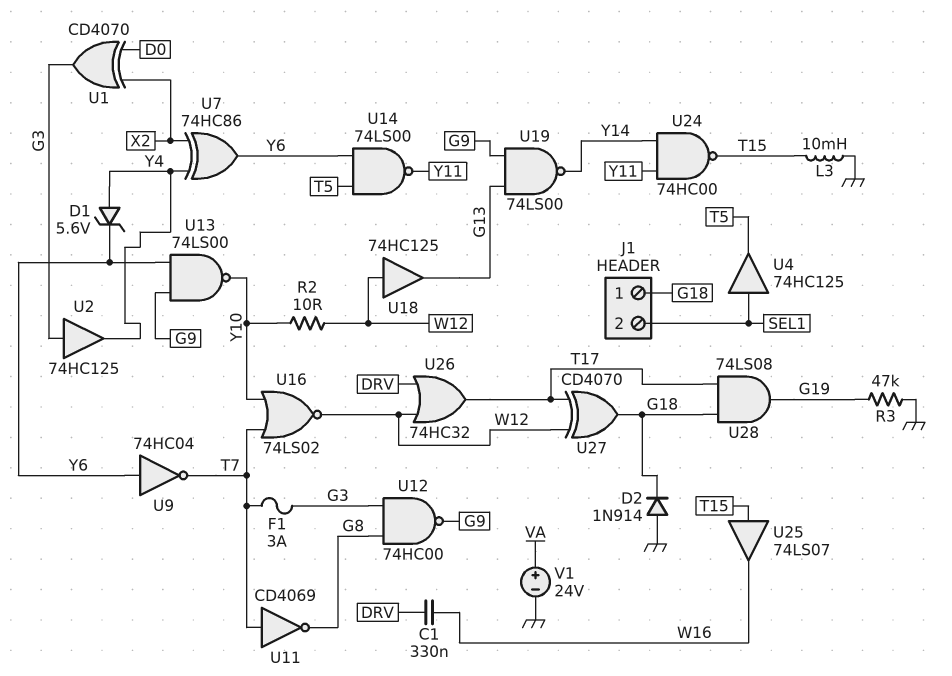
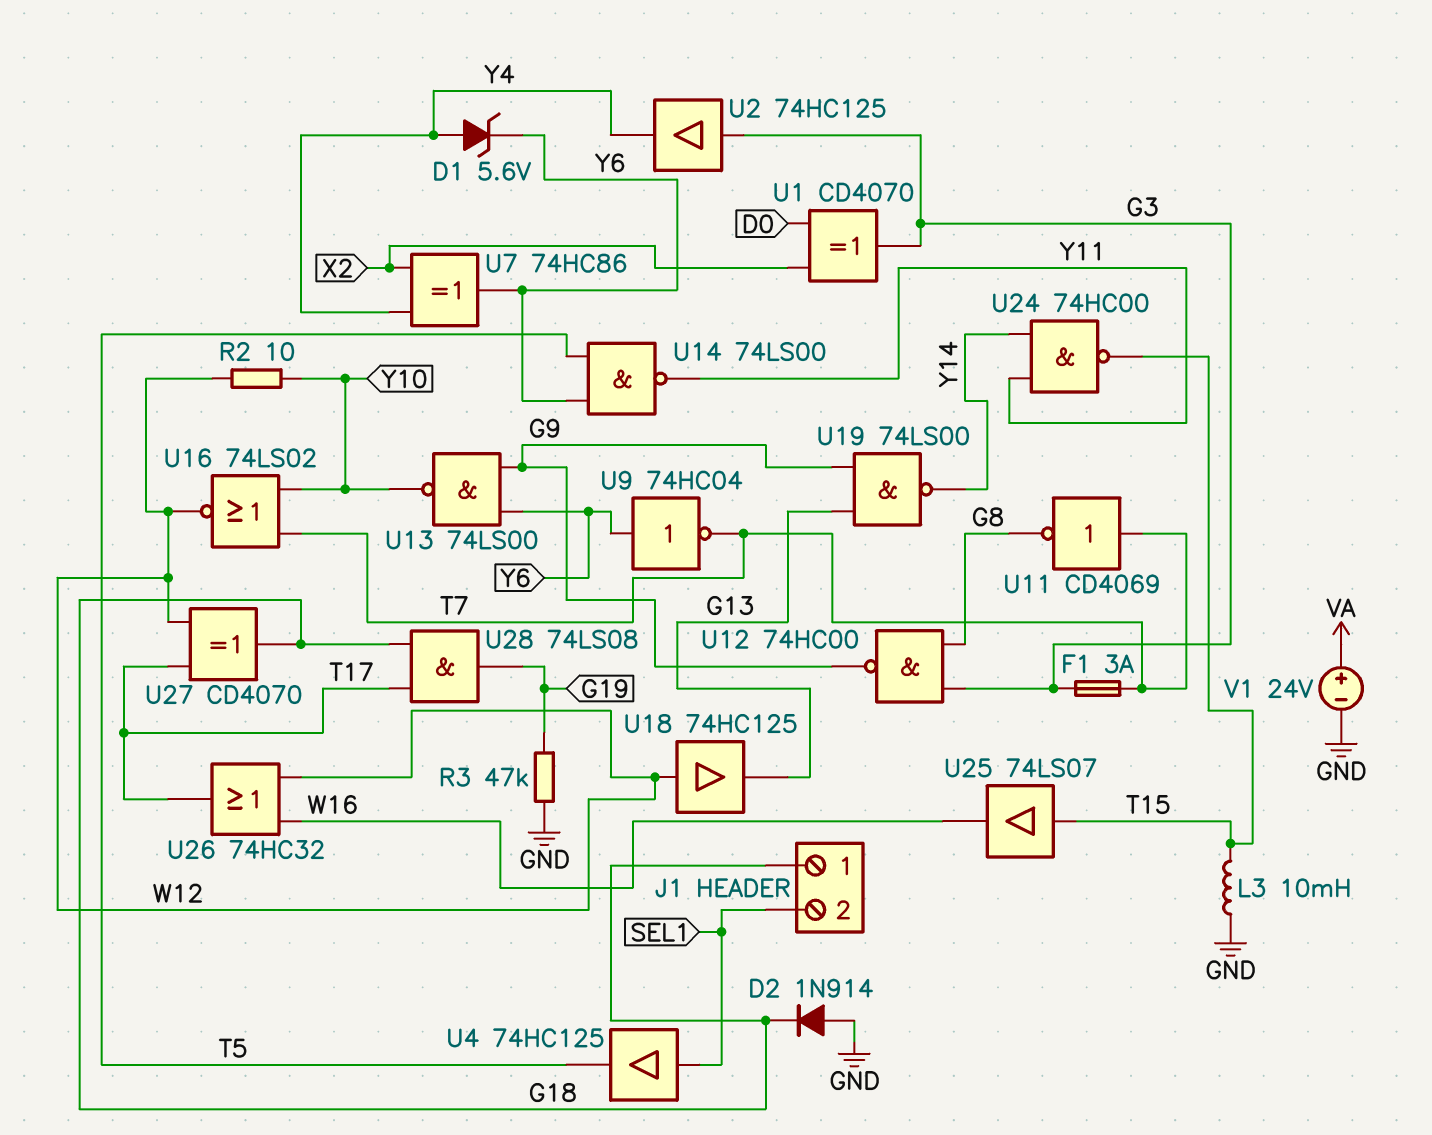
C1: 330nF (DRV, W16) -> none
U26: OR 74HC32 (in DRV, in W12, out T17) -> OR 74HC32 (in W12, in W16, out T17)

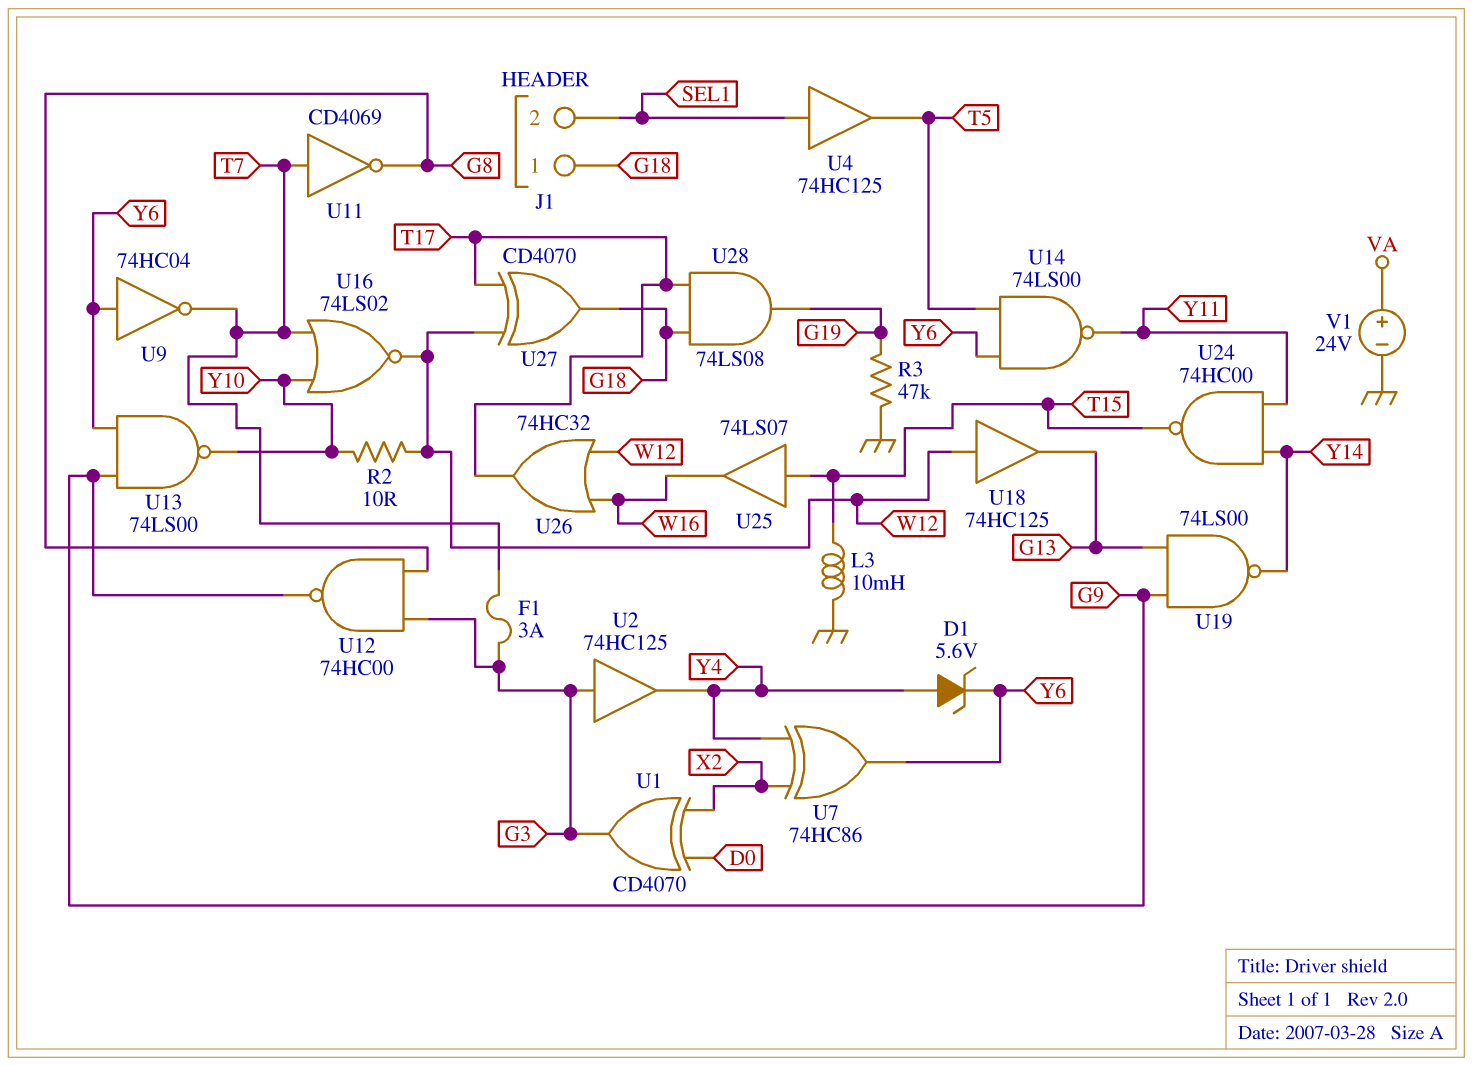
D2: diode 1N914 (A GND, K G18) -> none

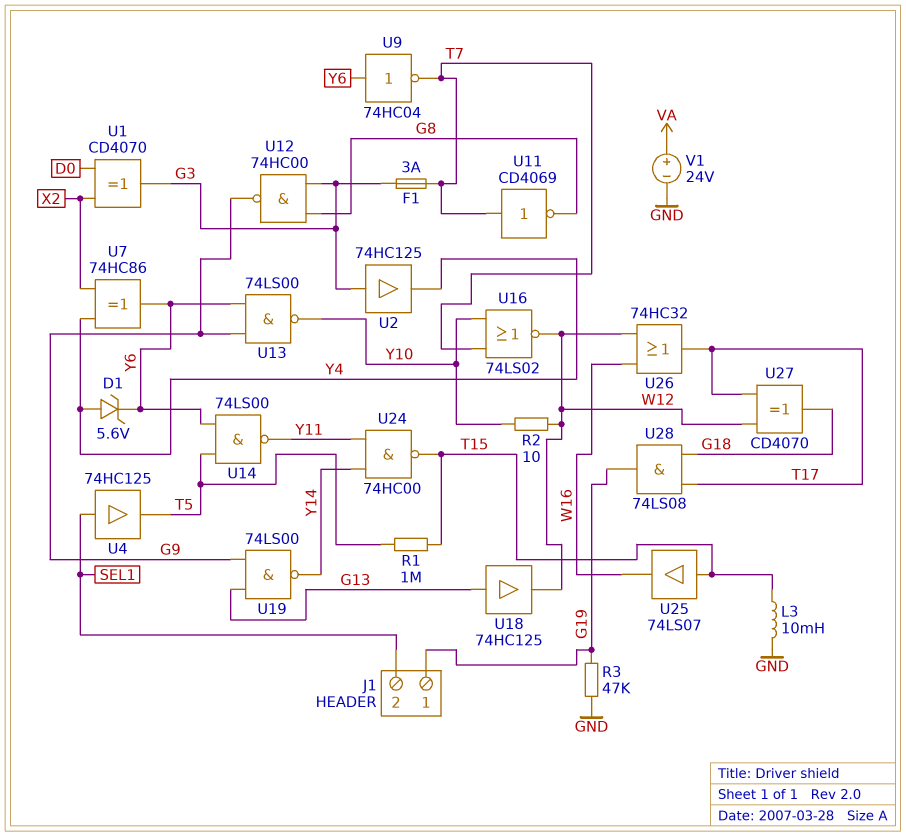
J1 pin 1: G18 -> G19
R1: none -> 1M (T5, T15)
U18: buffer 74HC125 (in W12, out G13) -> buffer 74HC125 (in G13, out W12)

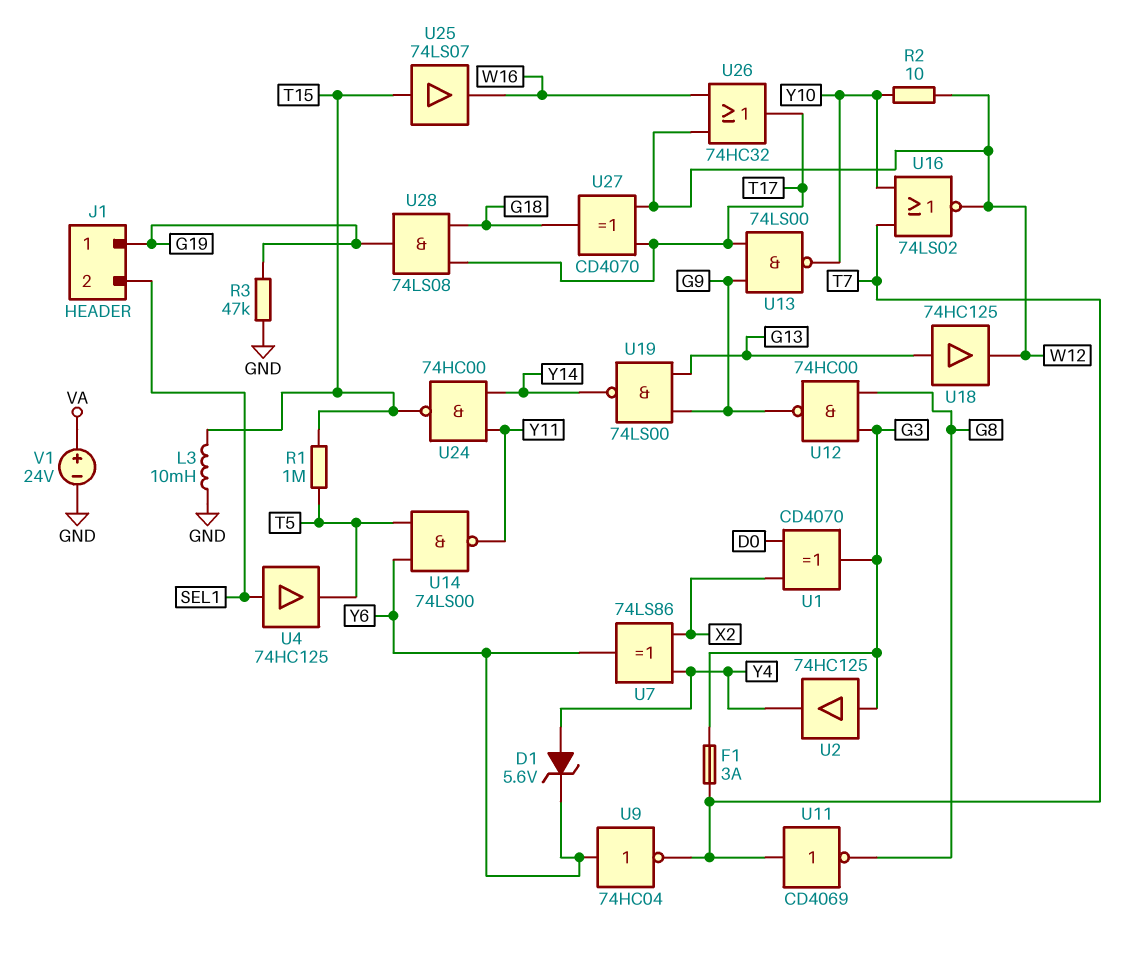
U7: XOR 74HC86 (in X2, in Y4, out Y6) -> XOR 74LS86 (in X2, in Y4, out Y6)
U13: NAND 74LS00 (in G9, in Y6, out Y10) -> NAND 74LS00 (in G9, in T17, out Y10)

